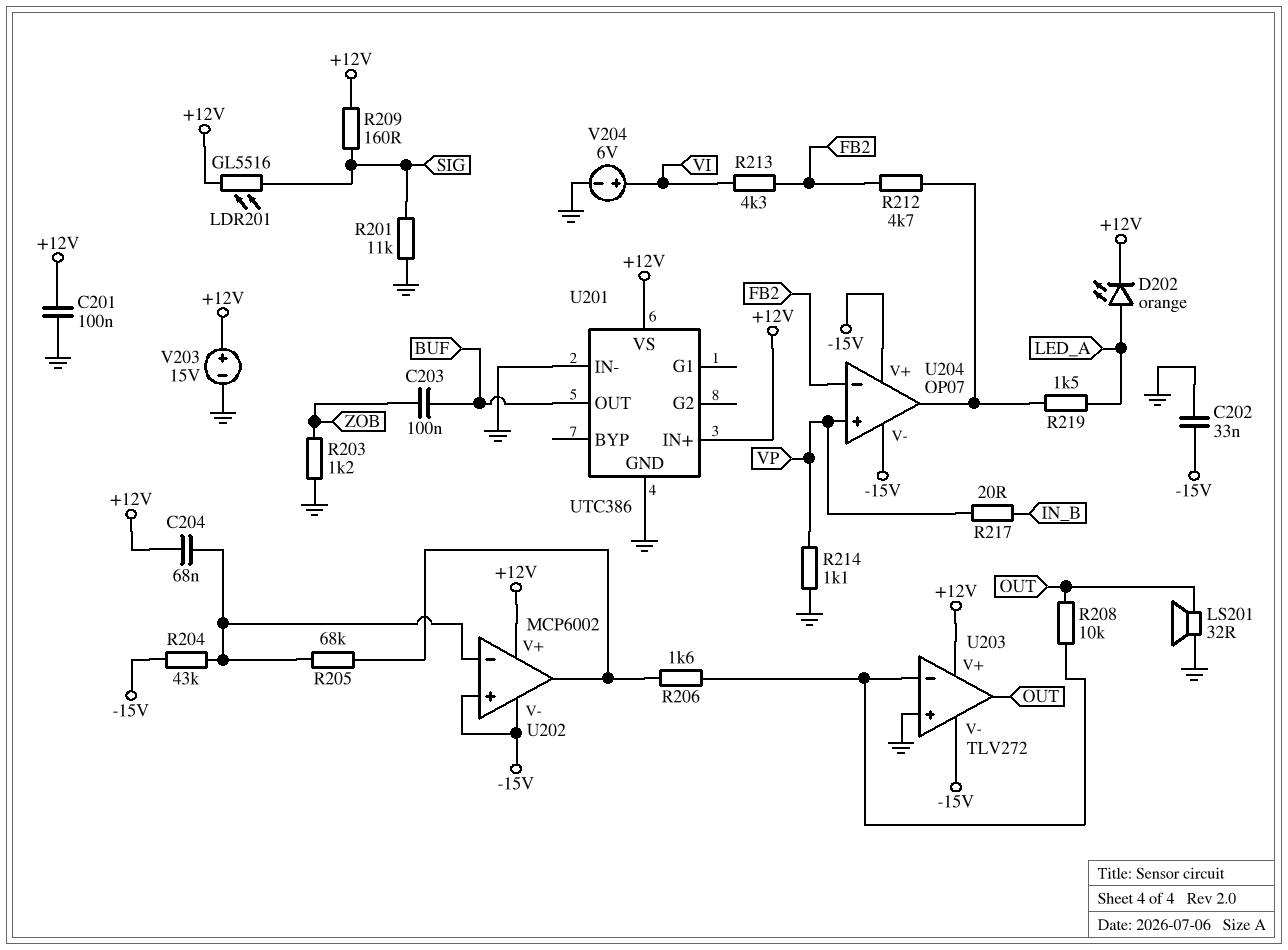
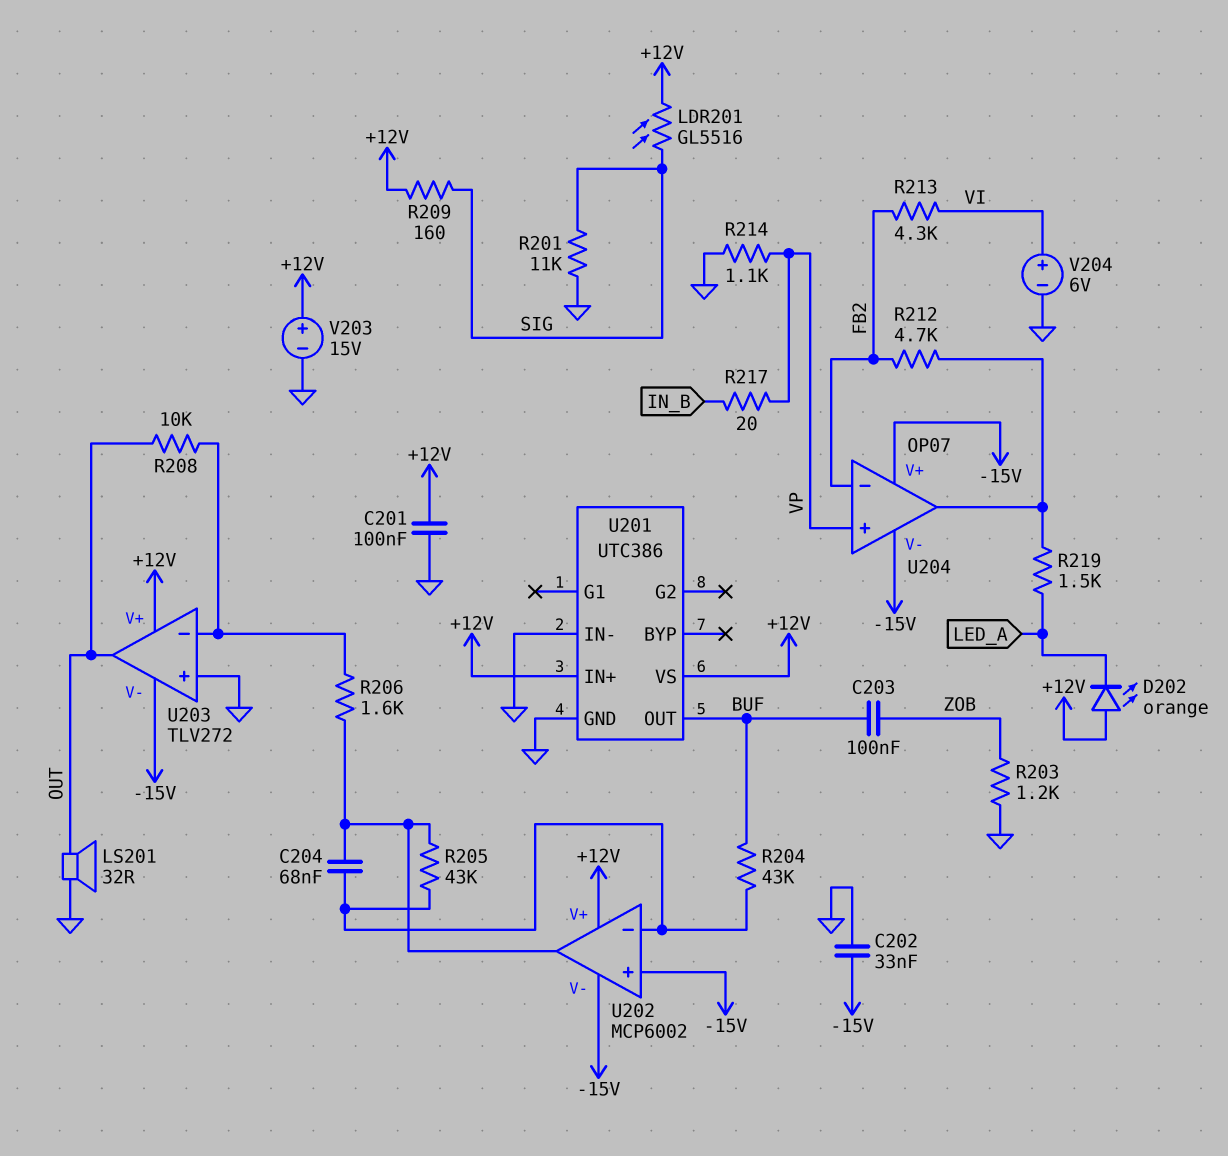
C204: 68nF (+12V, U202/in-) -> 68nF (U202/in-, U202/out)
D202: LED orange (A LED_A, K +12V) -> LED orange (A +12V, K LED_A)
R204: 43k (-15V, U202/in-) -> 43k (BUF, U202/in-)
R205: 68k (U202/in-, U202/out) -> 43k (U202/in-, U202/out)

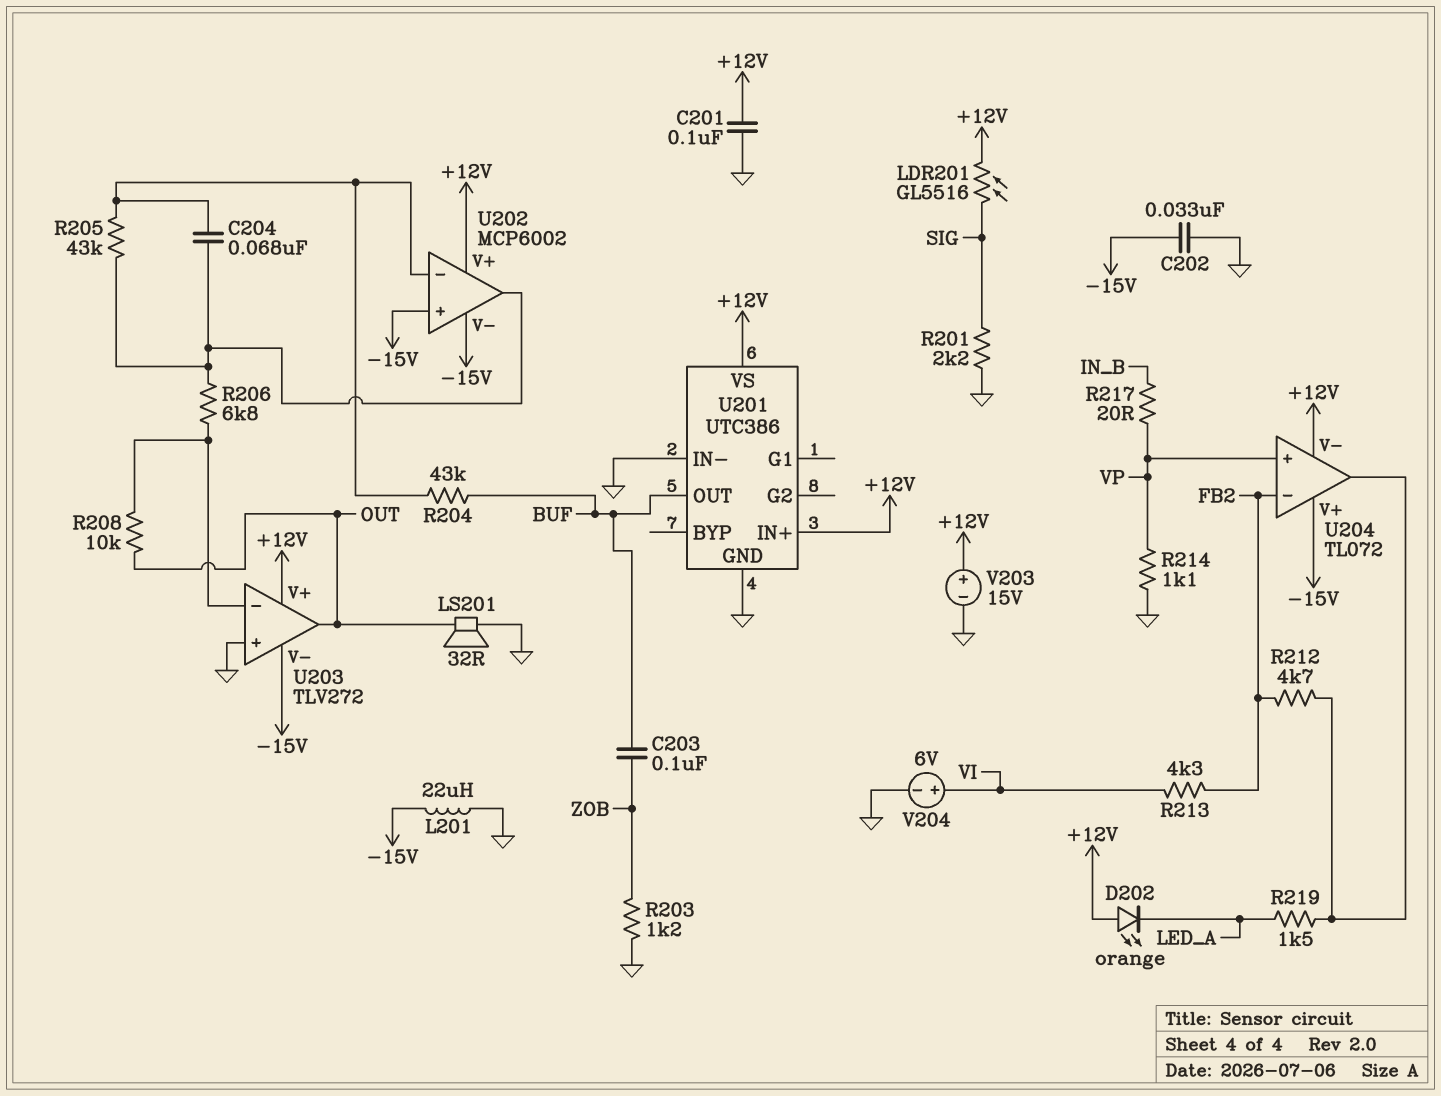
L201: none -> 22uH (-15V, GND)
R201: 11k (GND, SIG) -> 2.2k (GND, SIG)
R206: 1.6k (U202/out, U203/in-) -> 6.8k (U202/out, U203/in-)
R209: 160 (+12V, SIG) -> none
U204: OP07 -> TL072
U204 pin V-: -15V -> +12V

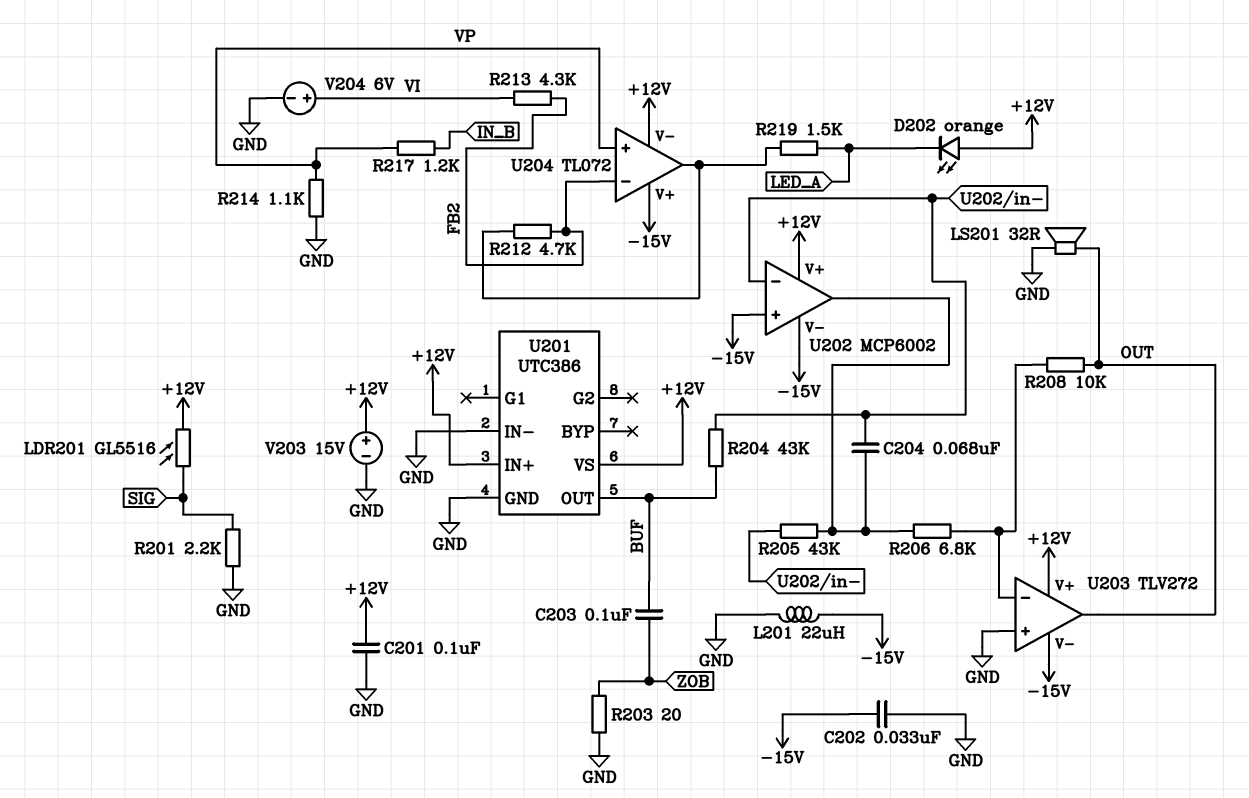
R203: 1.2k (GND, ZOB) -> 20 (GND, ZOB)
R217: 20 (IN_B, VP) -> 1.2k (IN_B, VP)

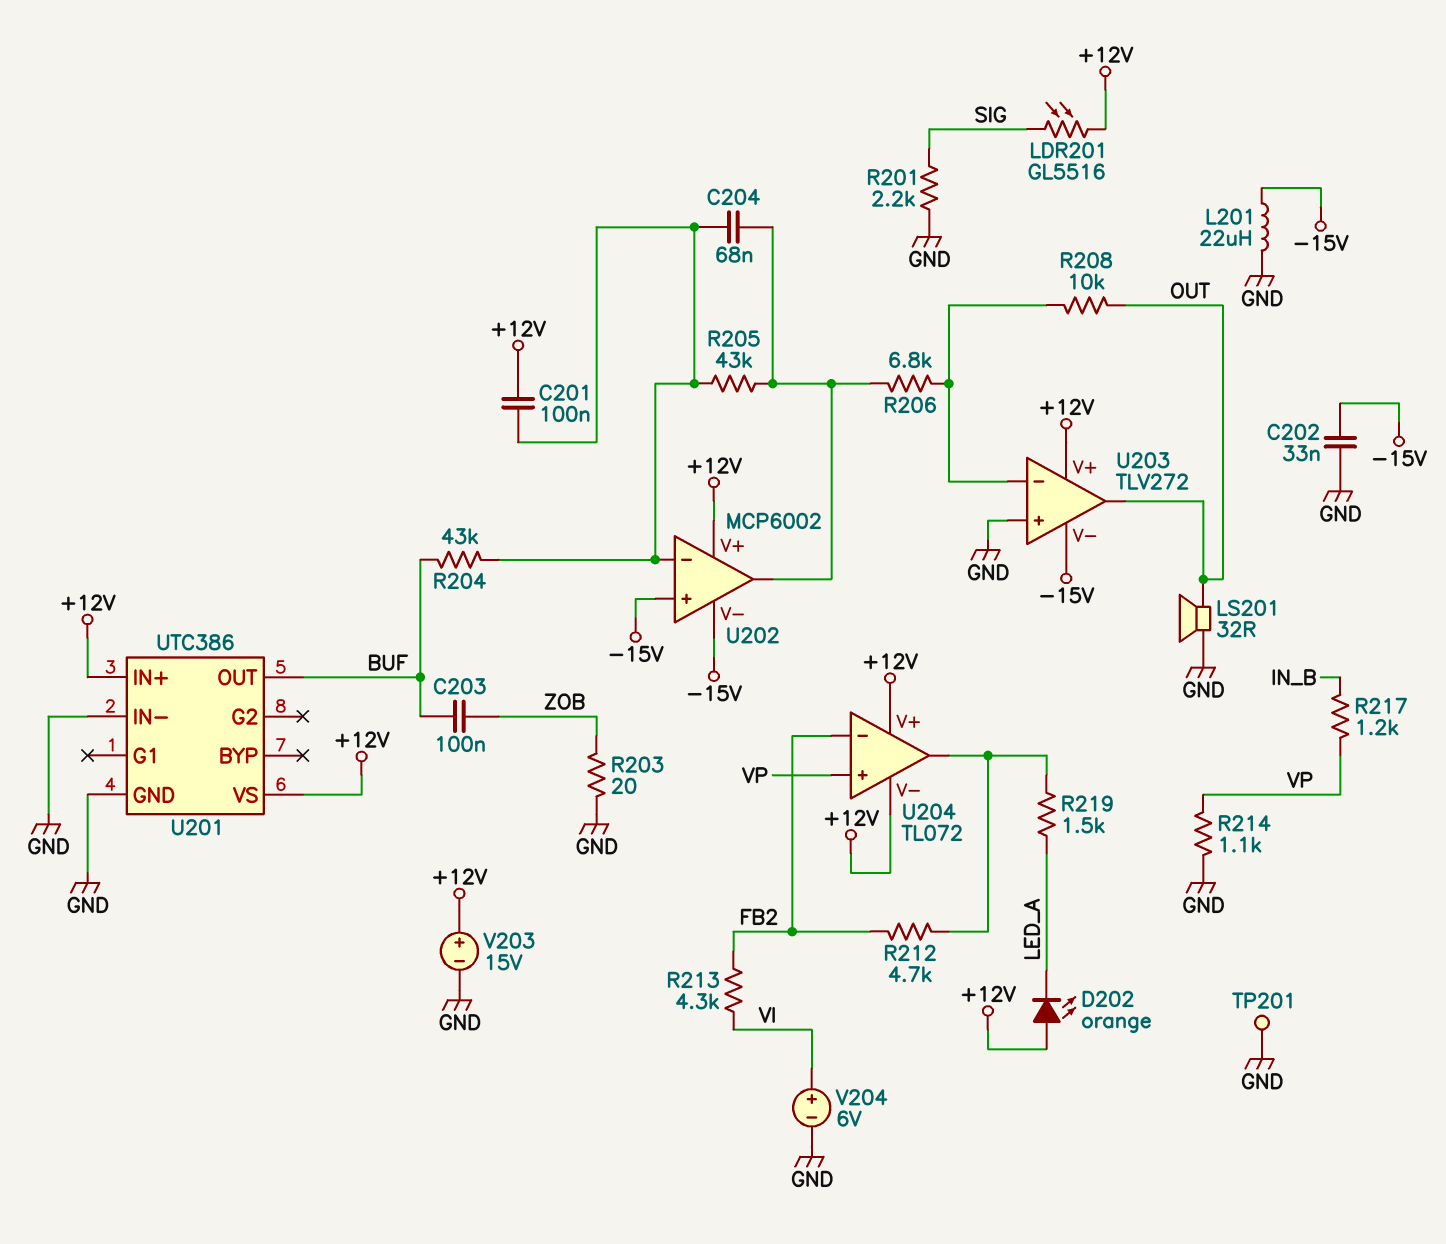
C201: 100nF (+12V, GND) -> 100nF (+12V, U202/in-)
TP201: none -> test point (GND)
U204 pin V+: -15V -> +12V

